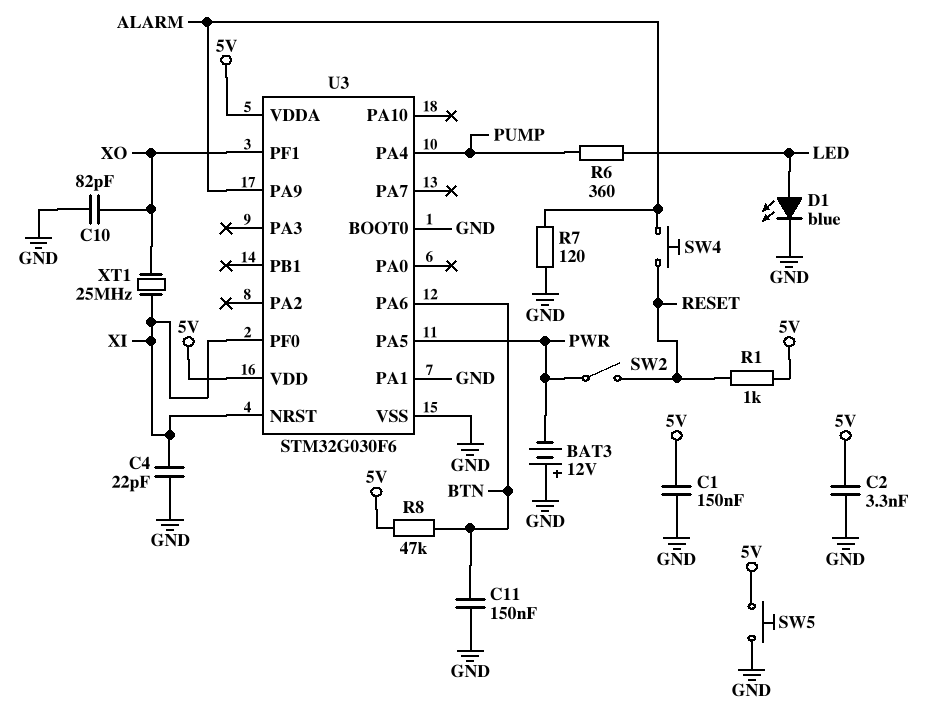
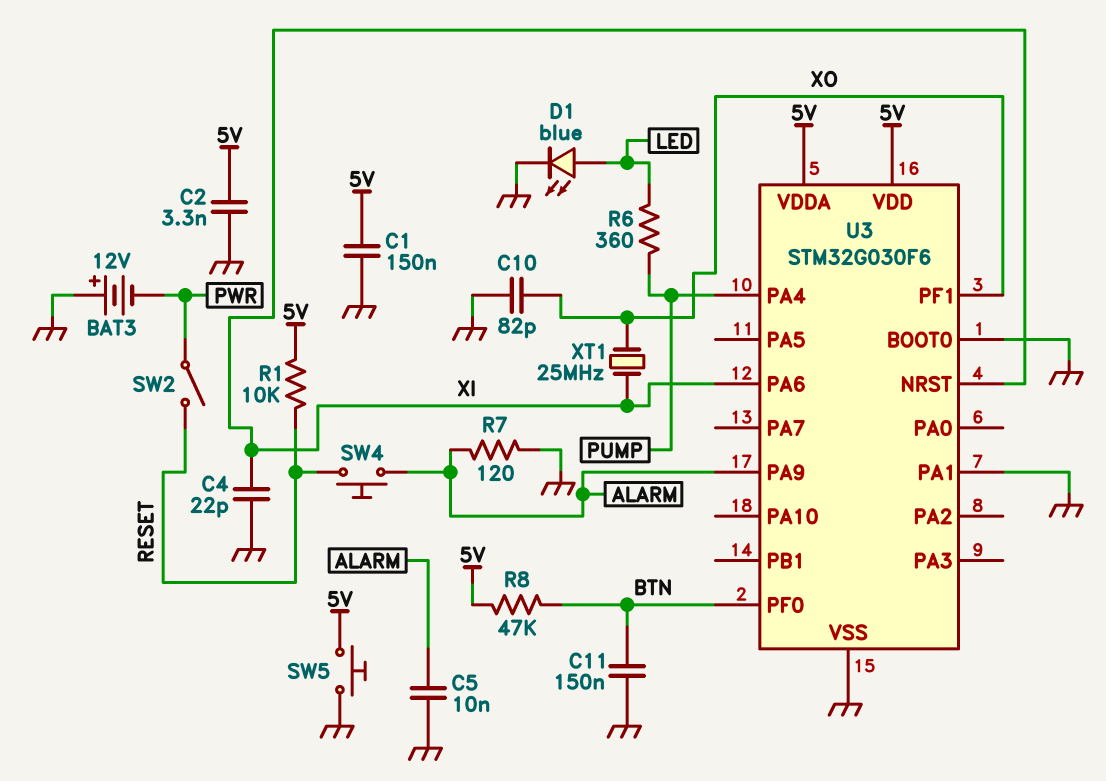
C5: none -> 10nF (ALARM, GND)
R1: 1k (5V, RESET) -> 10k (5V, RESET)
U3 pin PA5: PWR -> none
U3 pin PA6: BTN -> XI
U3 pin PF0: XI -> BTN

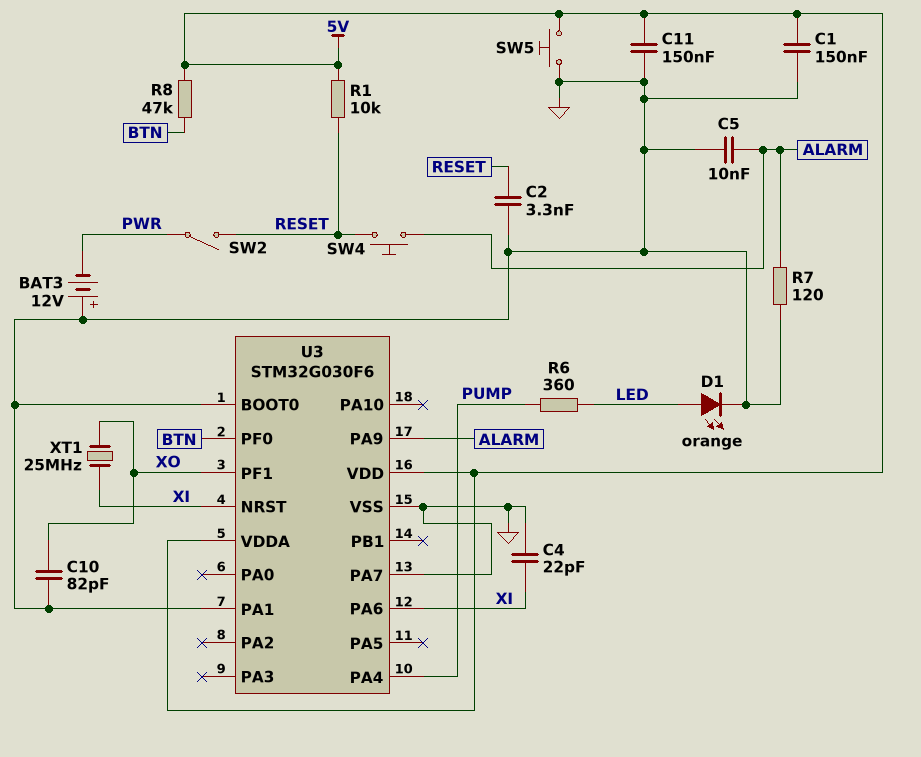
C2: 3.3nF (5V, GND) -> 3.3nF (GND, RESET)
C11: 150nF (BTN, GND) -> 150nF (5V, GND)
D1: LED blue (A LED, K GND) -> LED orange (A LED, K GND)
U3 pin PA7: none -> GND

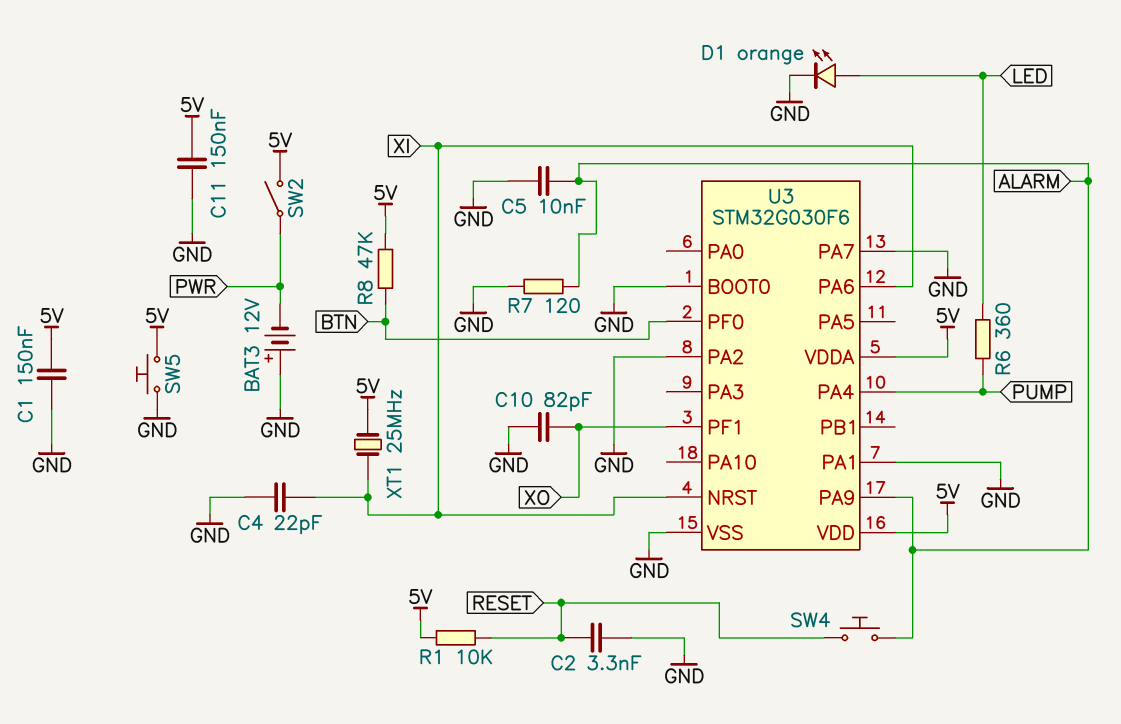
SW2: switch (PWR, RESET) -> switch (5V, PWR)
U3 pin PA2: none -> GND
XT1: 25MHz (XI, XO) -> 25MHz (5V, XI)

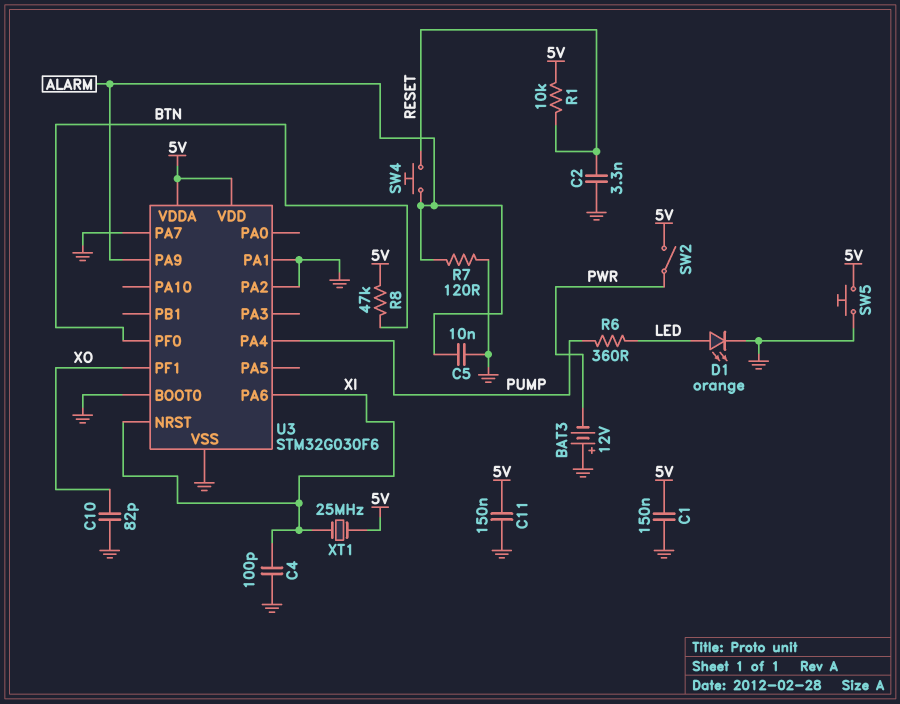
C4: 22pF (GND, XI) -> 100pF (GND, XI)

